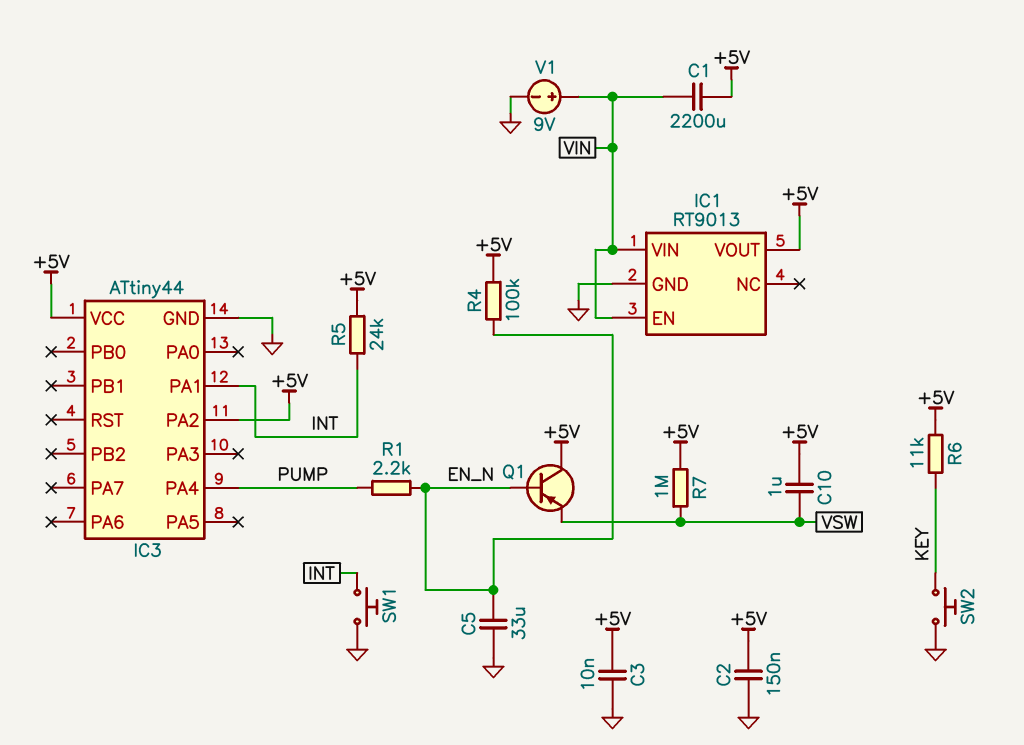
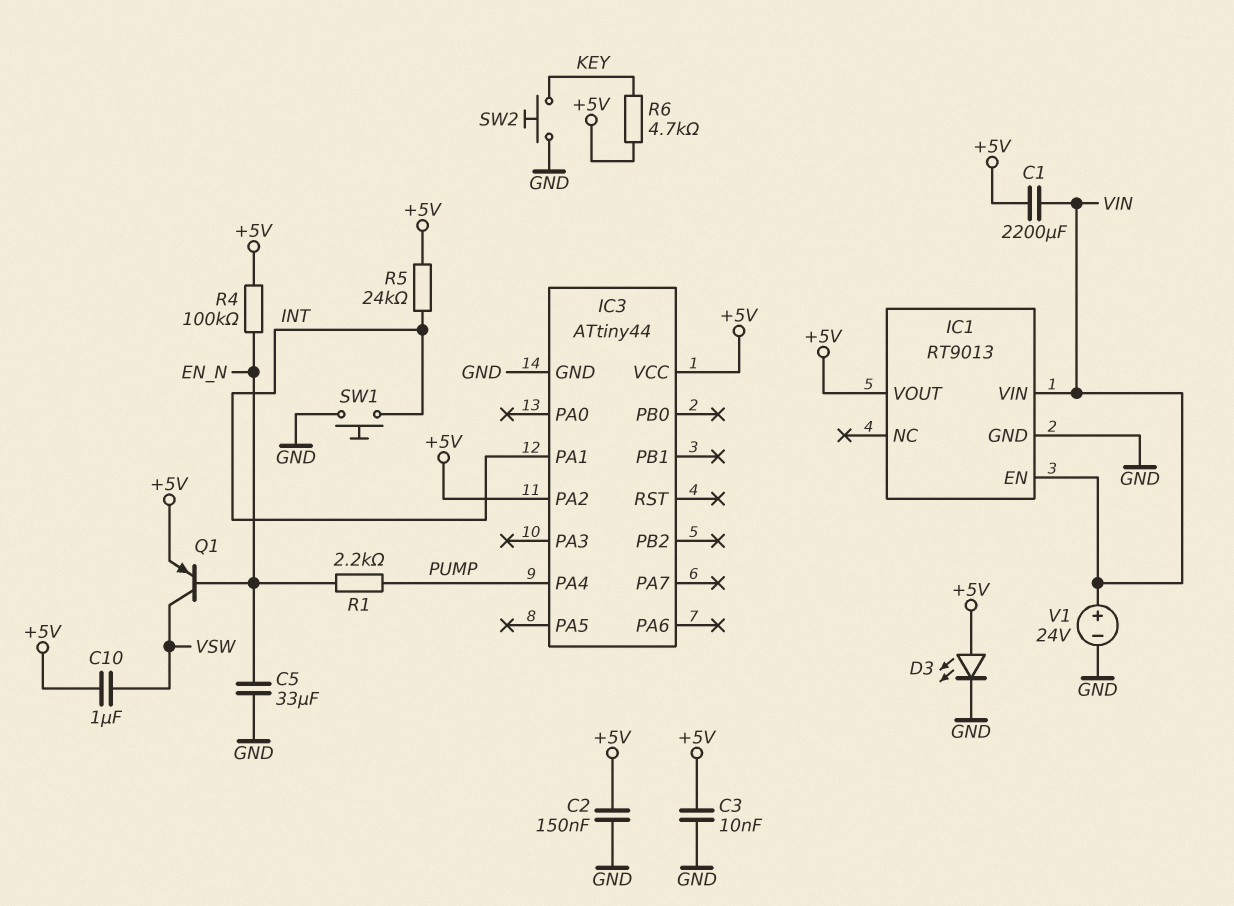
D3: none -> LED (A +5V, K GND)
Q1: PNP (B EN_N, C +5V, E VSW) -> PNP (B EN_N, C VSW, E +5V)
R6: 11k (+5V, KEY) -> 4.7k (+5V, KEY)
R7: 1M (+5V, VSW) -> none
V1: 9V (plus VIN, minus GND) -> 24V (plus VIN, minus GND)

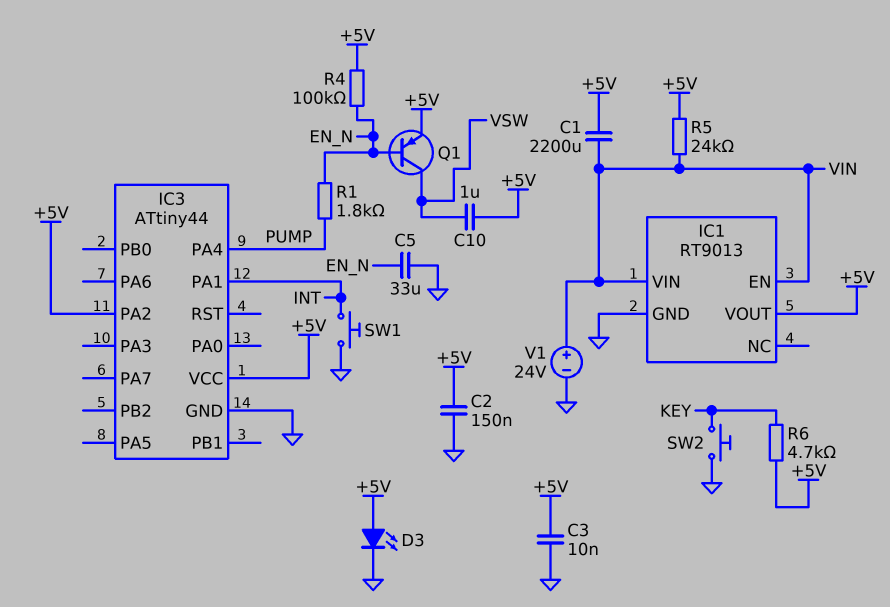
R1: 2.2k (EN_N, PUMP) -> 1.8k (EN_N, PUMP)
R5: 24k (+5V, INT) -> 24k (+5V, VIN)

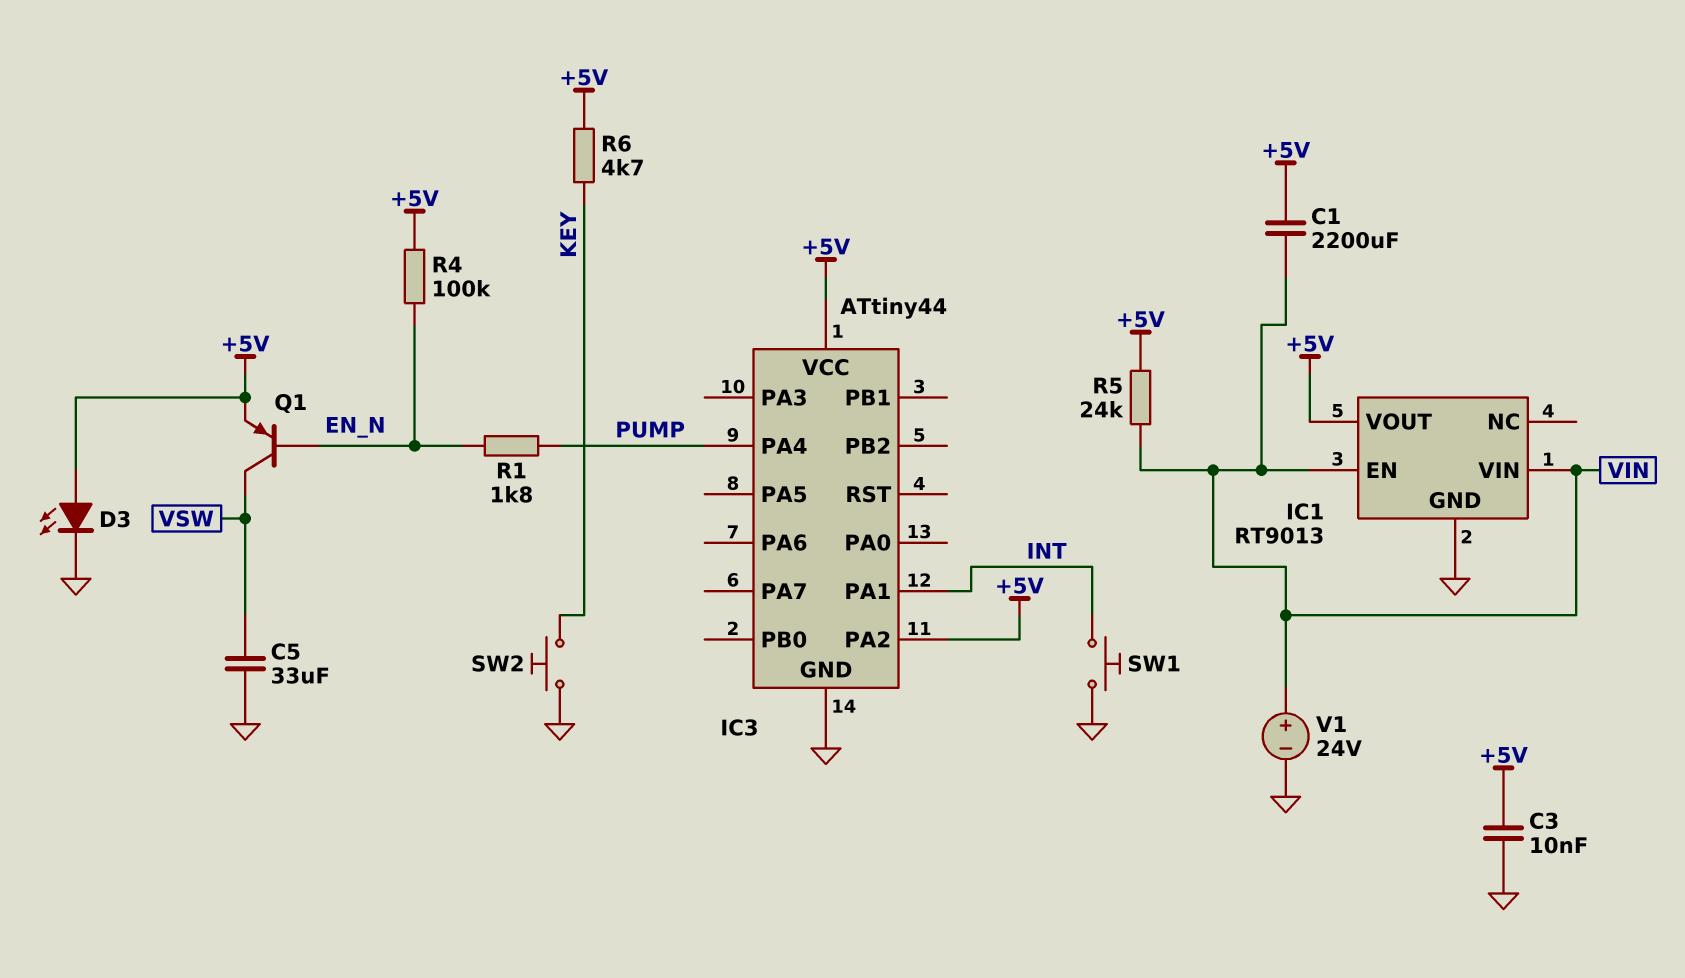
C2: 150nF (+5V, GND) -> none
C5: 33uF (EN_N, GND) -> 33uF (GND, VSW)
C10: 1uF (+5V, VSW) -> none

